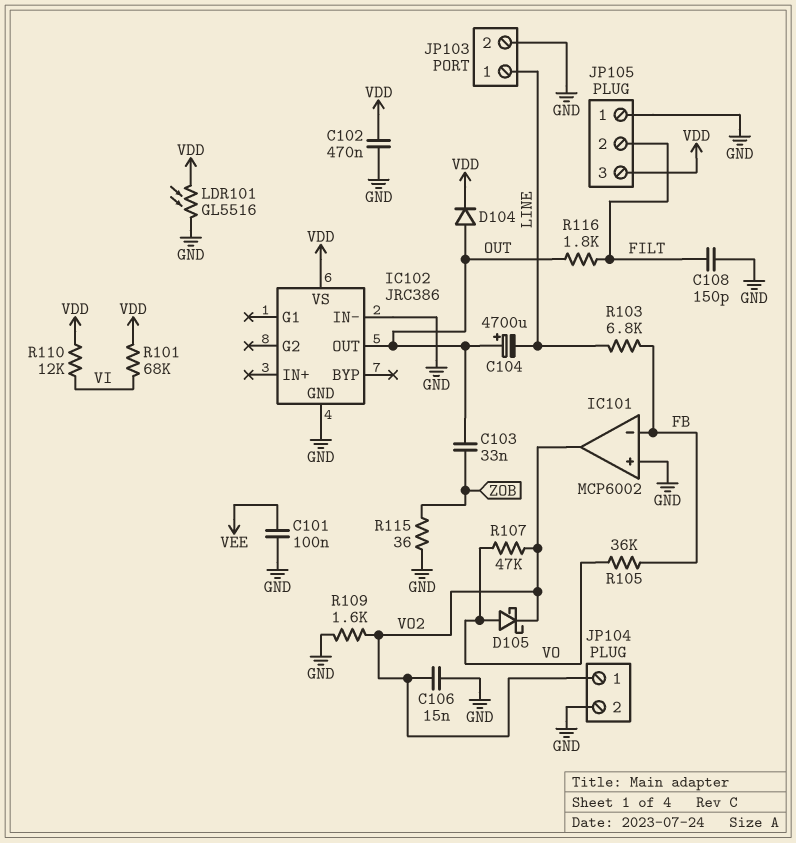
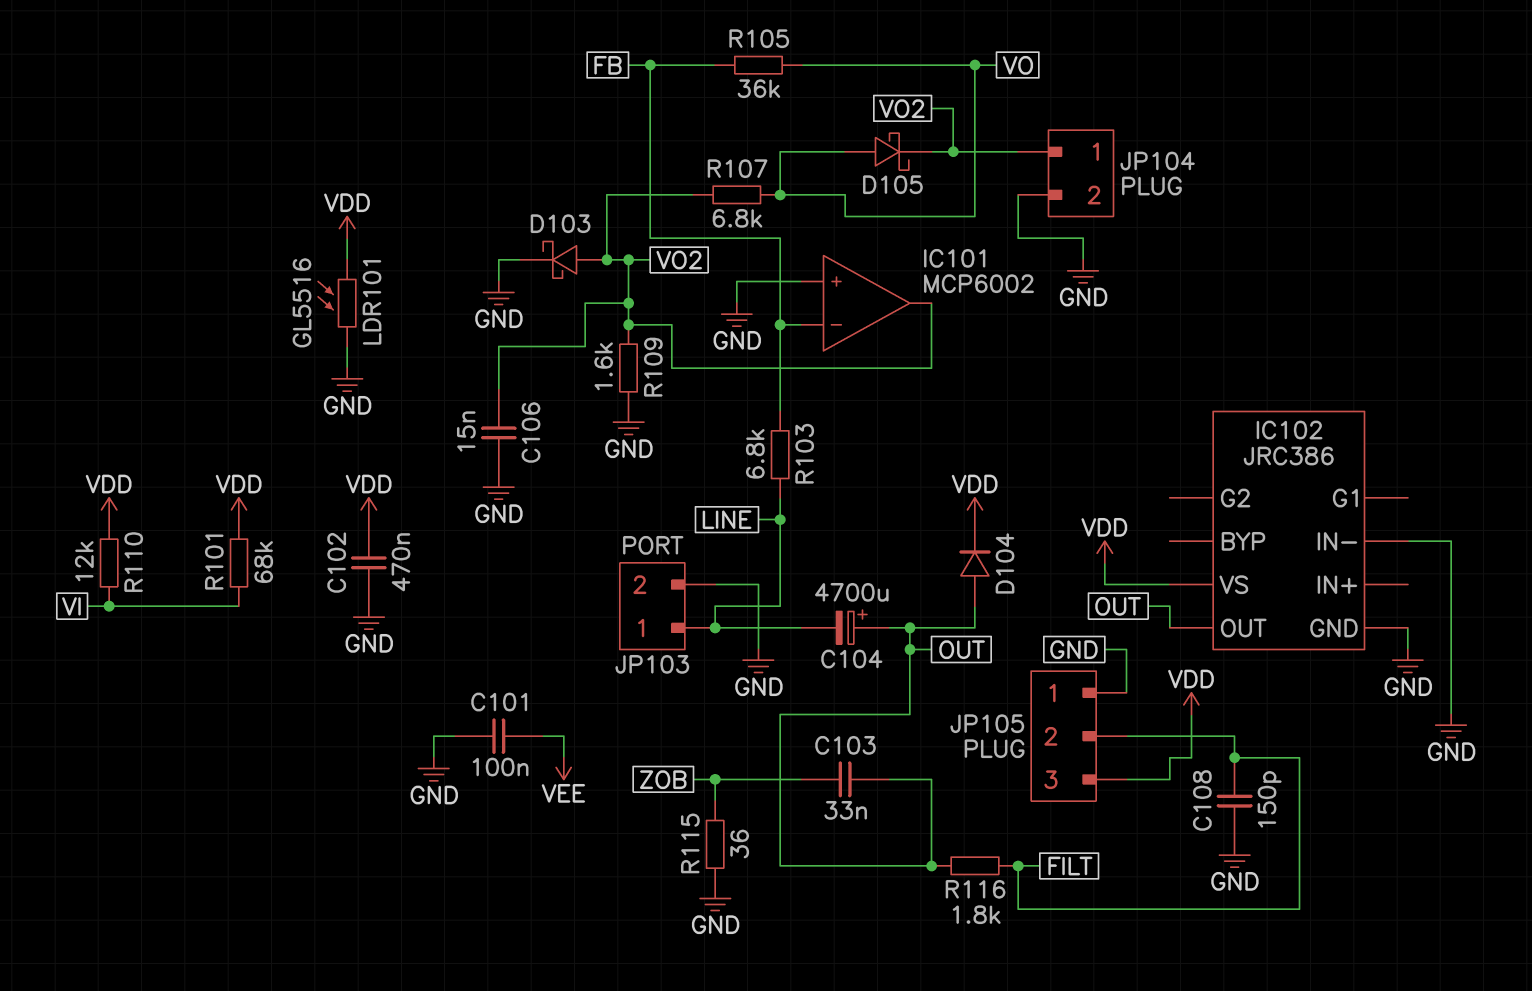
D103: none -> schottky (A VO2, K GND)
R107: 47k (VO, VO2) -> 6.8k (VO, VO2)

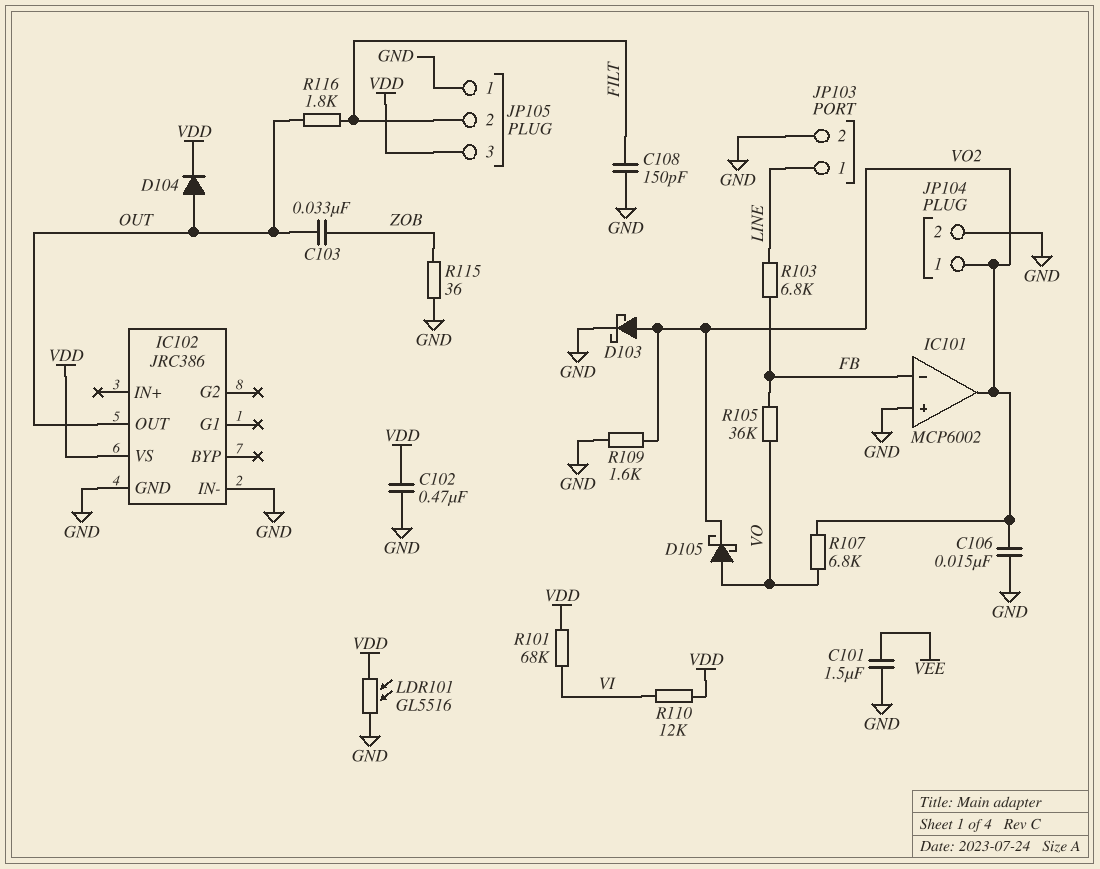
C101: 100nF (GND, VEE) -> 1.5uF (GND, VEE)
C104: 4700uF (plus OUT, minus LINE) -> none

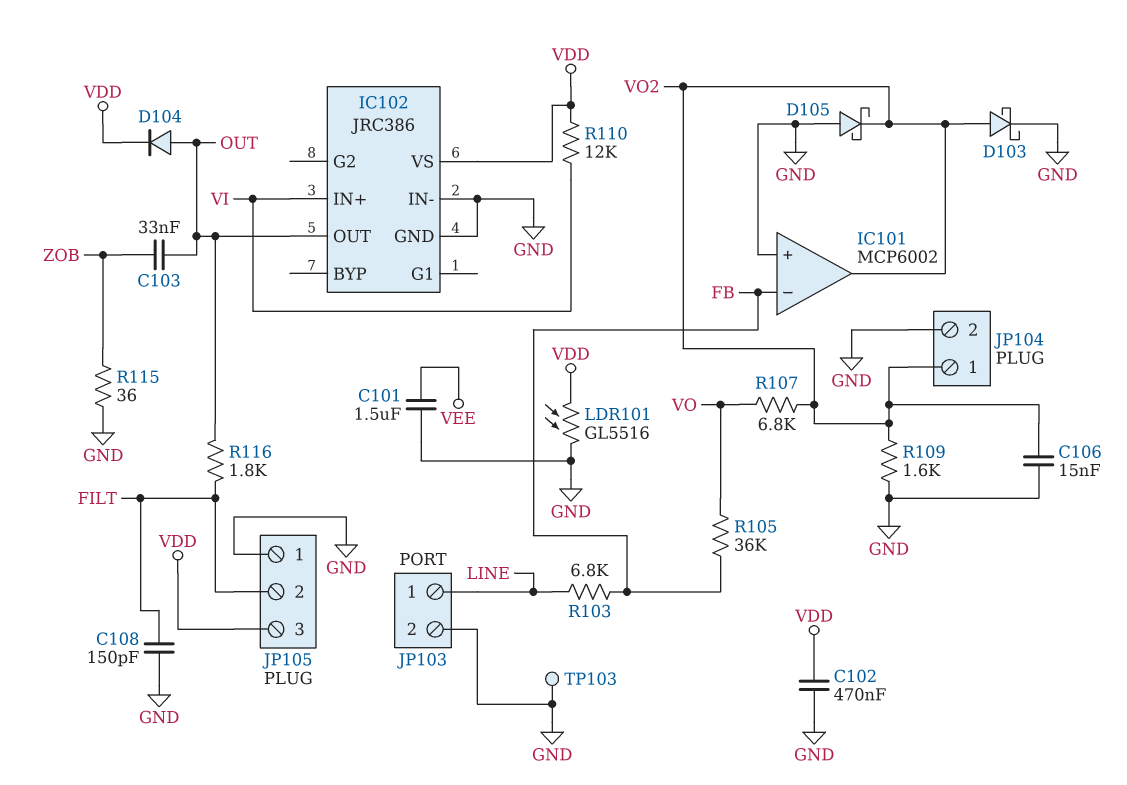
D105: schottky (A VO, K VO2) -> schottky (A GND, K VO2)
IC102 pin IN+: none -> VI
R101: 68k (VDD, VI) -> none
TP103: none -> test point (GND)

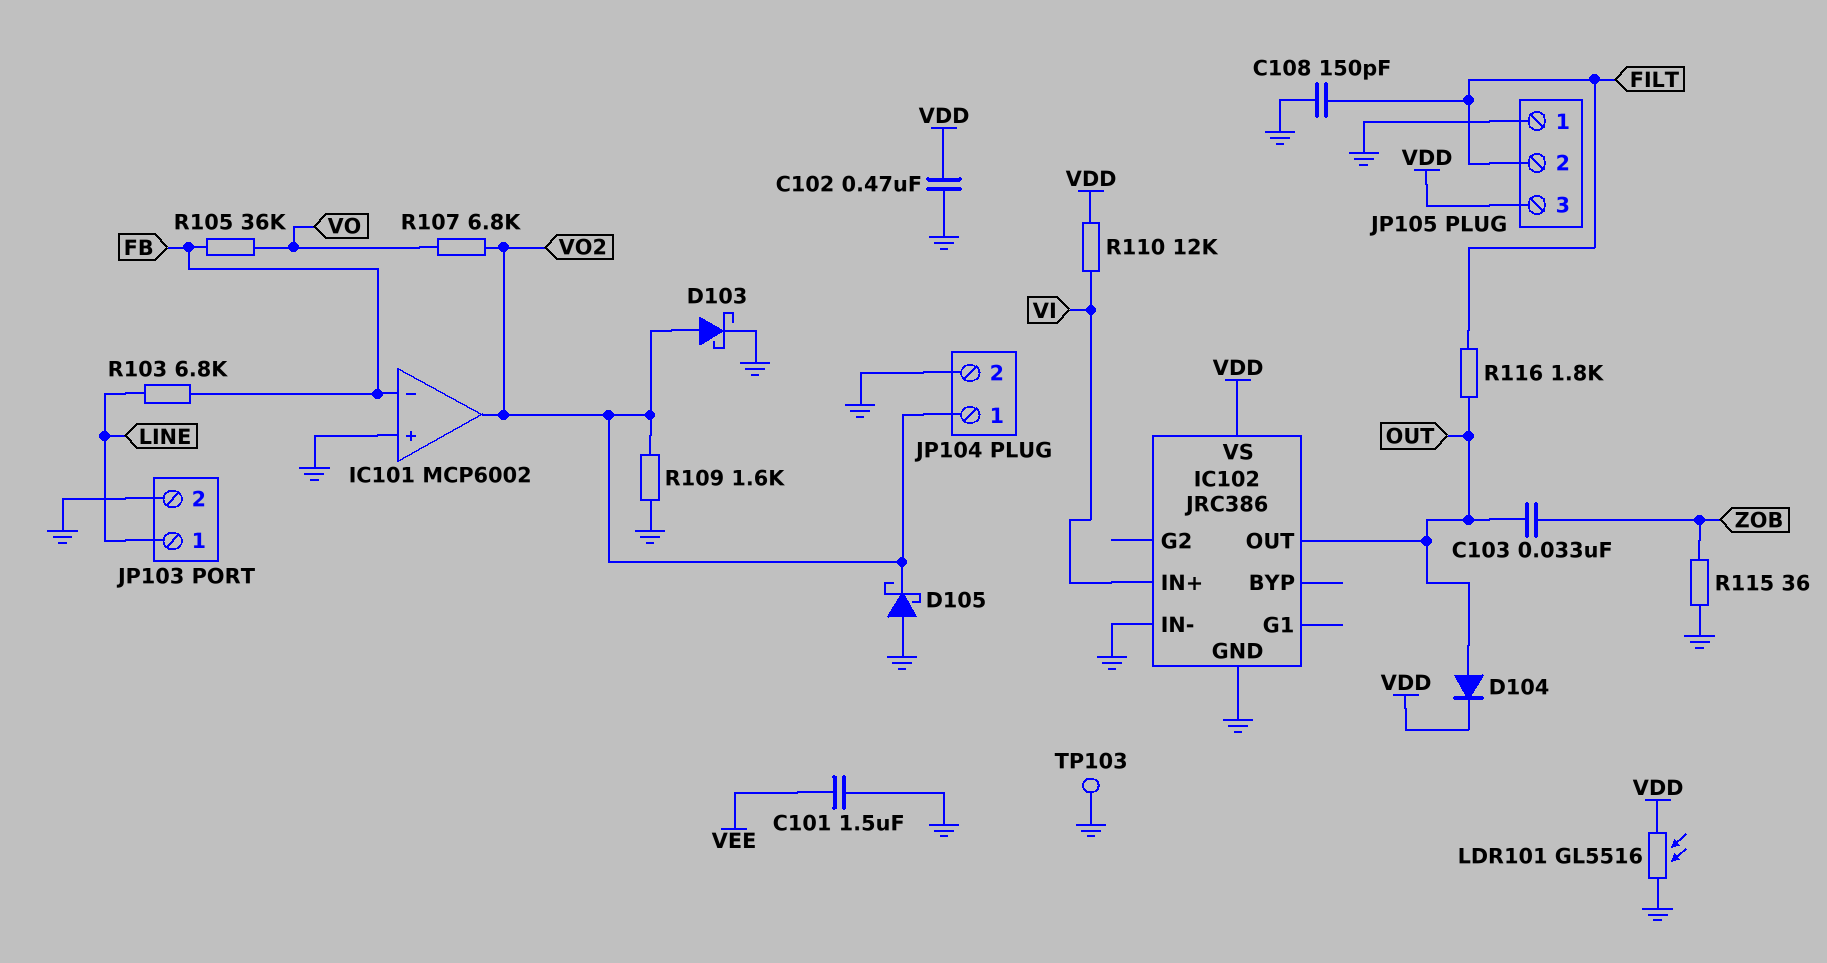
C106: 15nF (GND, VO2) -> none

